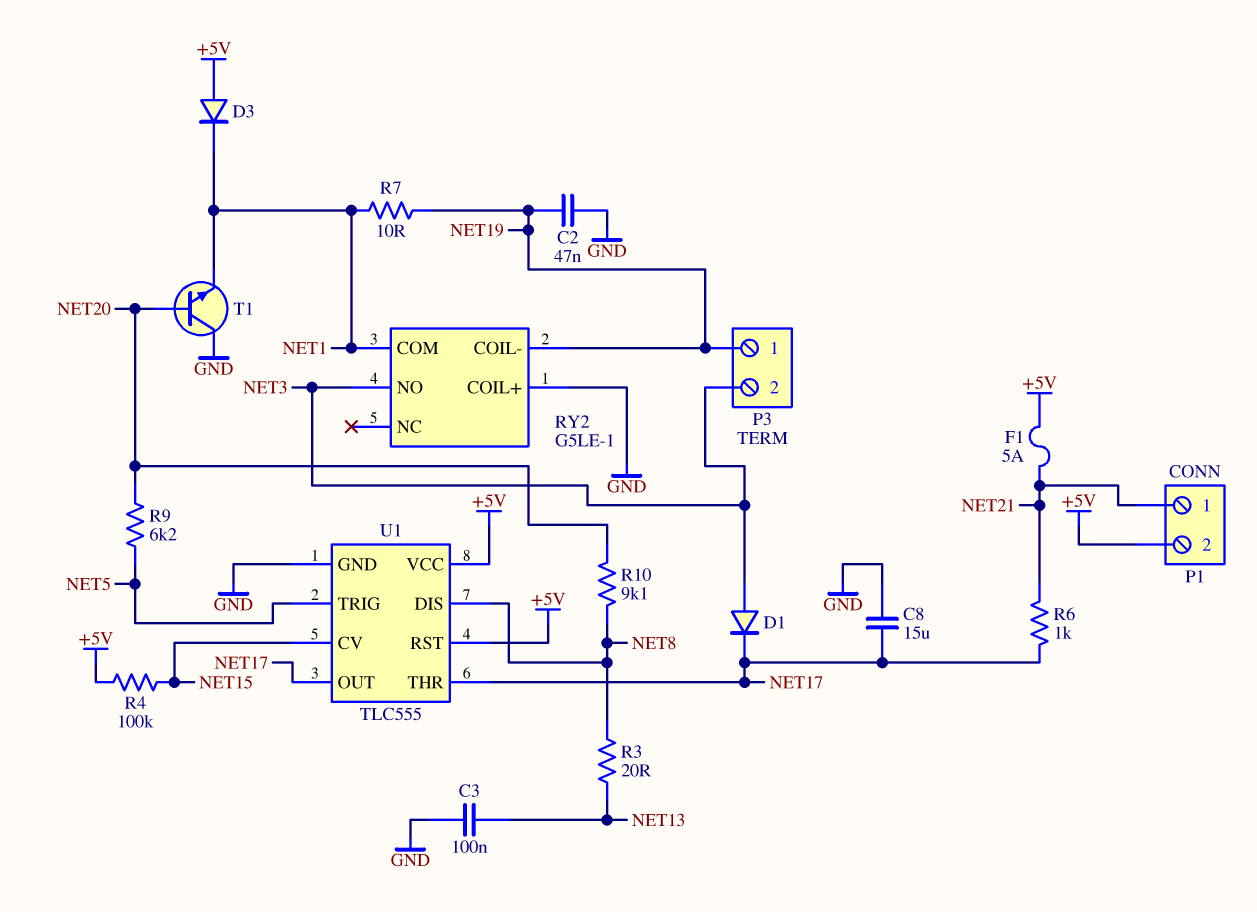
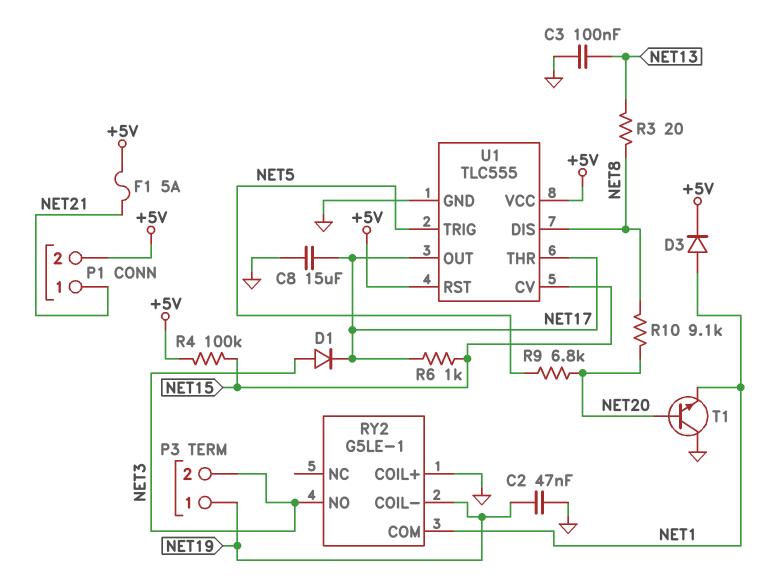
D3: diode (A +5V, K NET1) -> diode (A NET1, K +5V)
R6: 1k (NET17, NET21) -> 1k (NET15, NET17)
R7: 10 (NET1, NET19) -> none
R9: 6.2k (NET5, NET20) -> 6.8k (NET5, NET20)

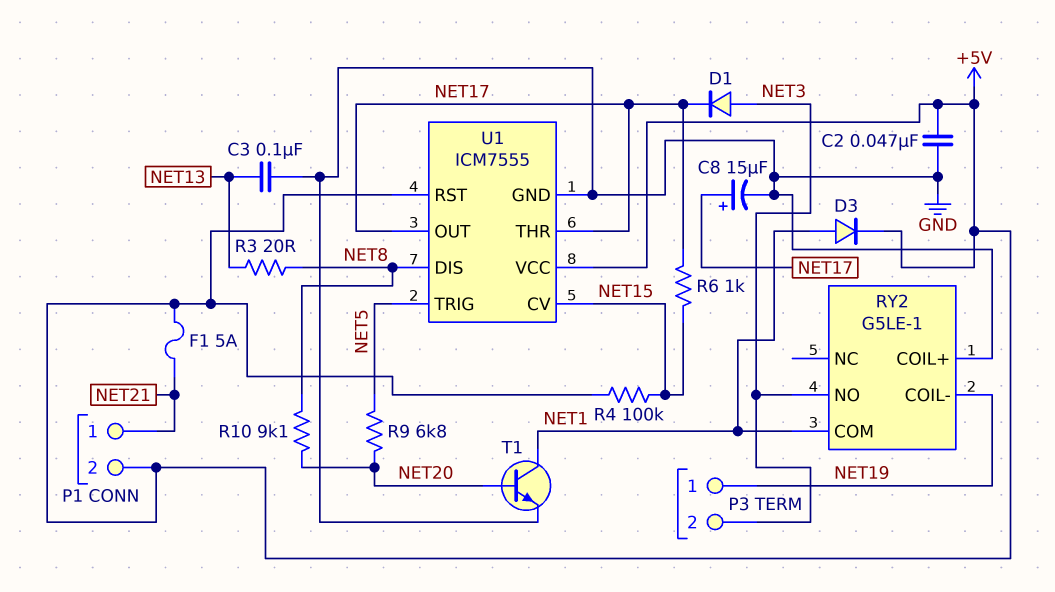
C2: 47nF (GND, NET19) -> 47nF (+5V, GND)
C8: 15uF (GND, NET17) -> 15uF (plus NET17, minus GND)
T1: NPN (B NET20, C GND, E NET1) -> NPN (B NET20, C NET1, E GND)
U1: TLC555 -> ICM7555

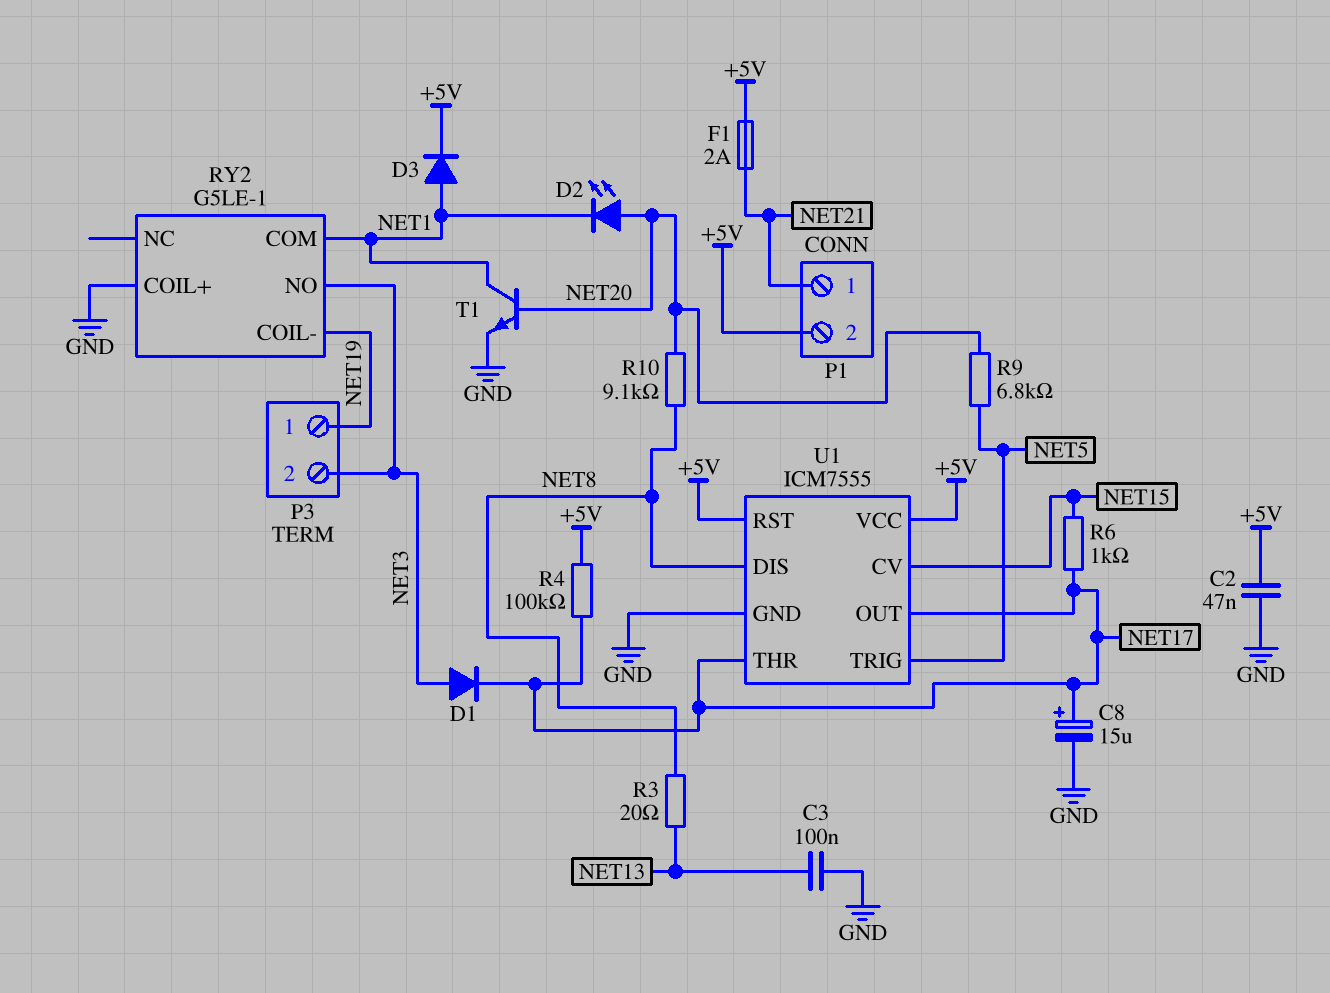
D2: none -> LED (A NET20, K NET1)
F1: 5A (+5V, NET21) -> 2A (+5V, NET21)
R4: 100k (+5V, NET15) -> 100k (+5V, NET17)

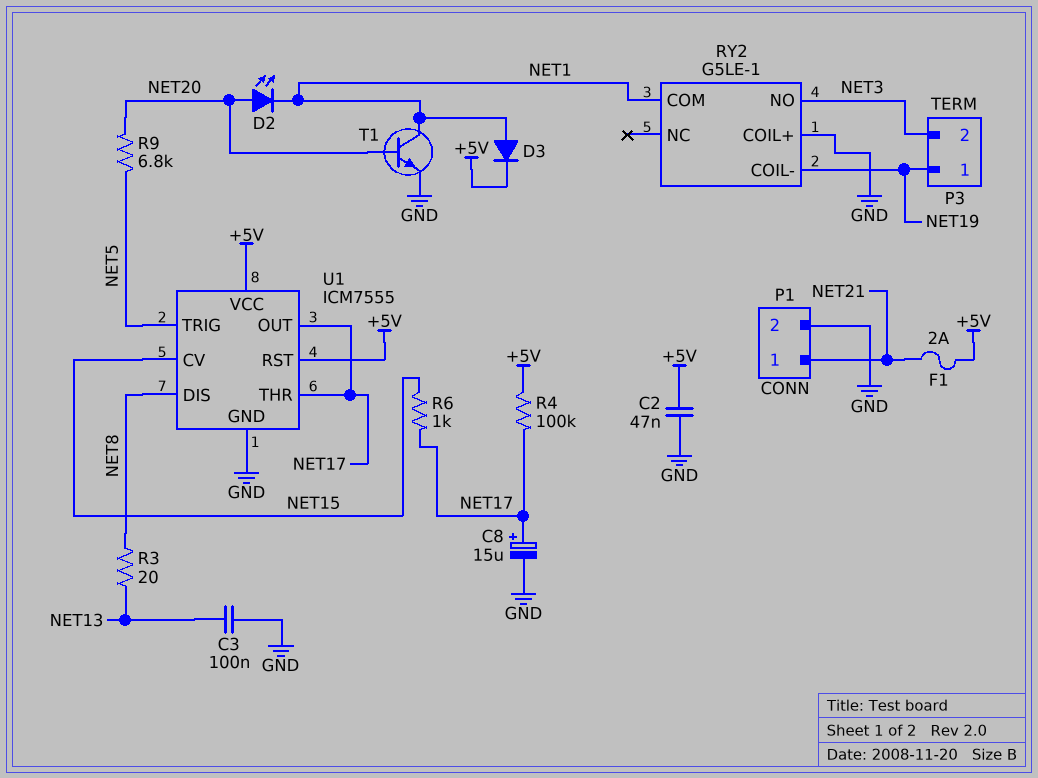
D1: diode (A NET3, K NET17) -> none
P1 pin 2: +5V -> GND
R10: 9.1k (NET8, NET20) -> none

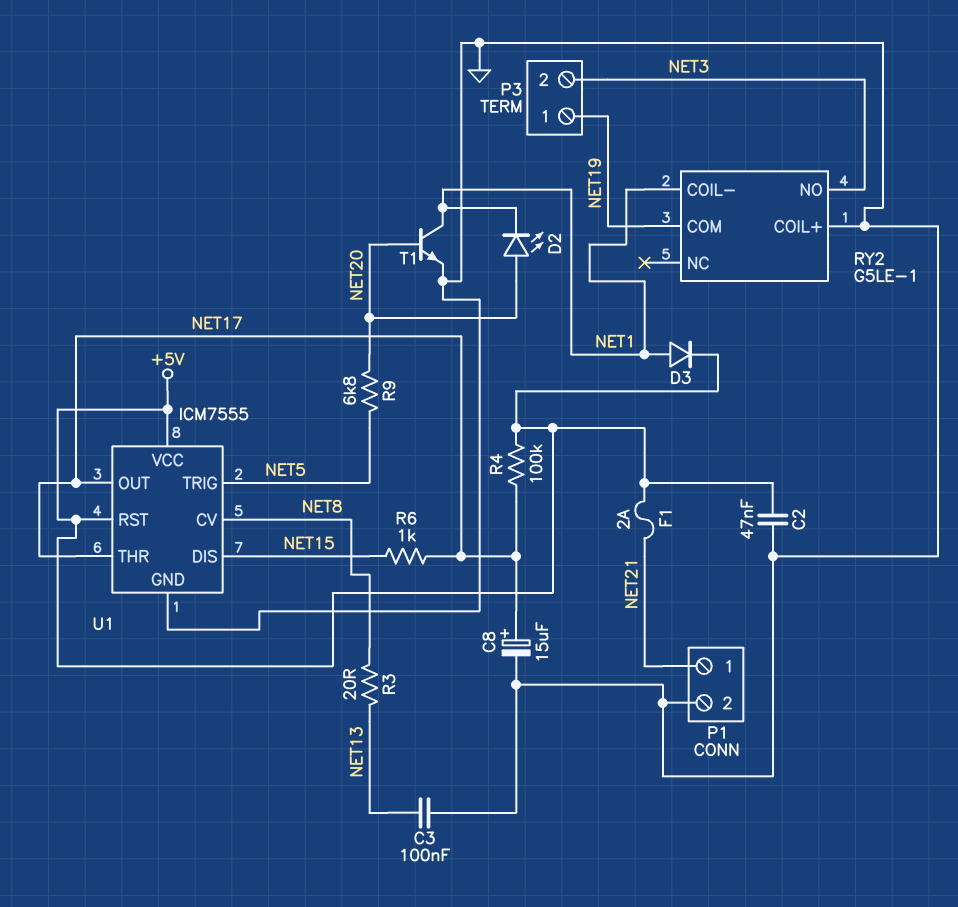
RY2 pin COIL-: NET19 -> NET1
RY2 pin COM: NET1 -> NET19
U1 pin CV: NET15 -> NET8
U1 pin DIS: NET8 -> NET15

